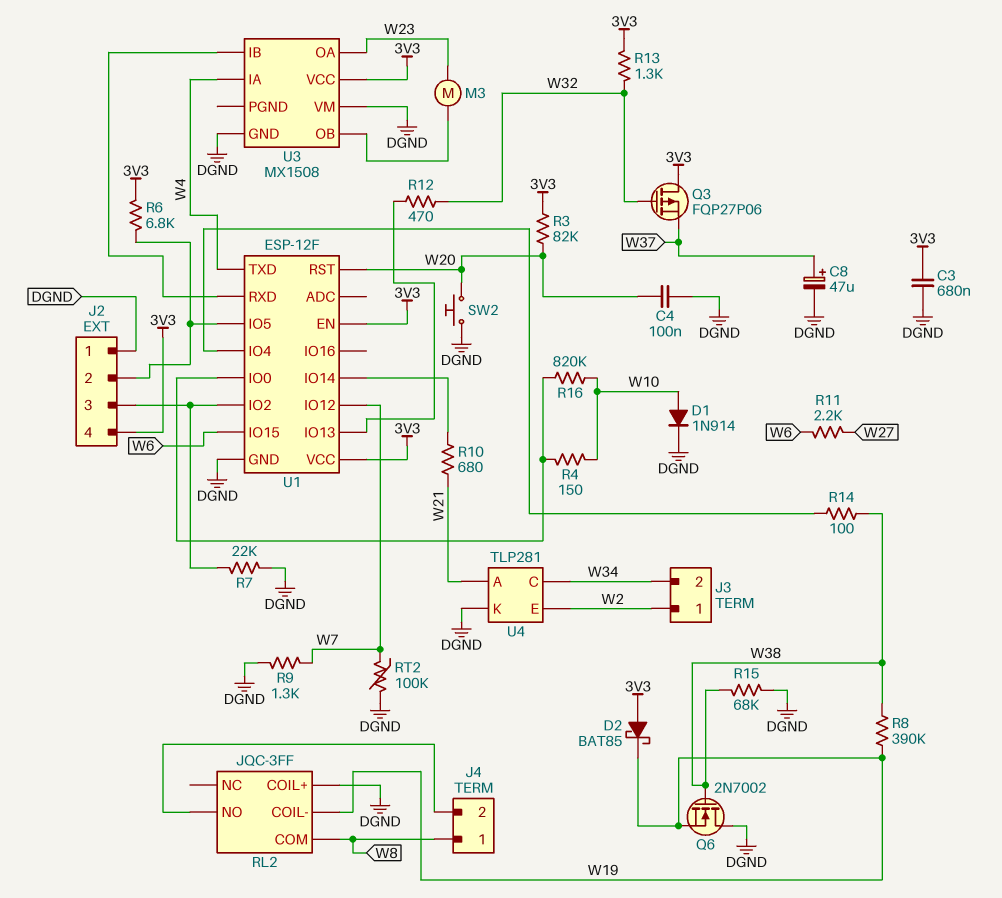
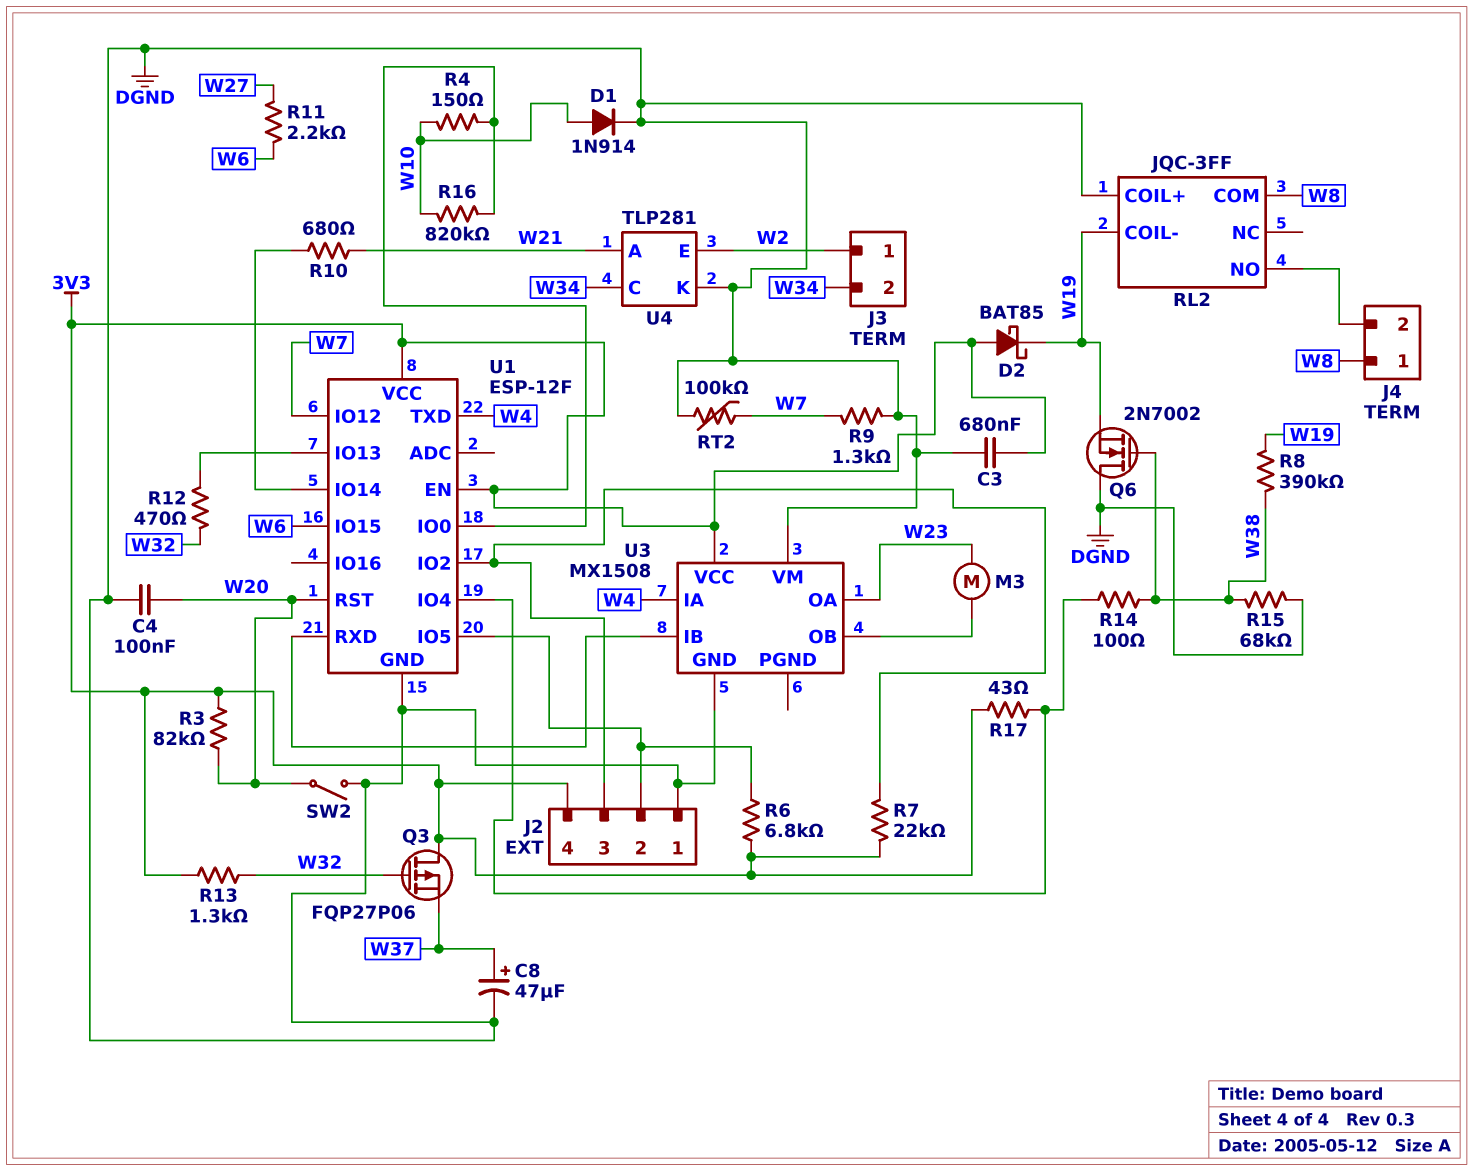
R7: 22k (DGND, J2/3) -> 22k (3V3, J2/3)
R17: none -> 43 (3V3, U1/IO4)
SW2: button (DGND, W20) -> switch (DGND, W20)

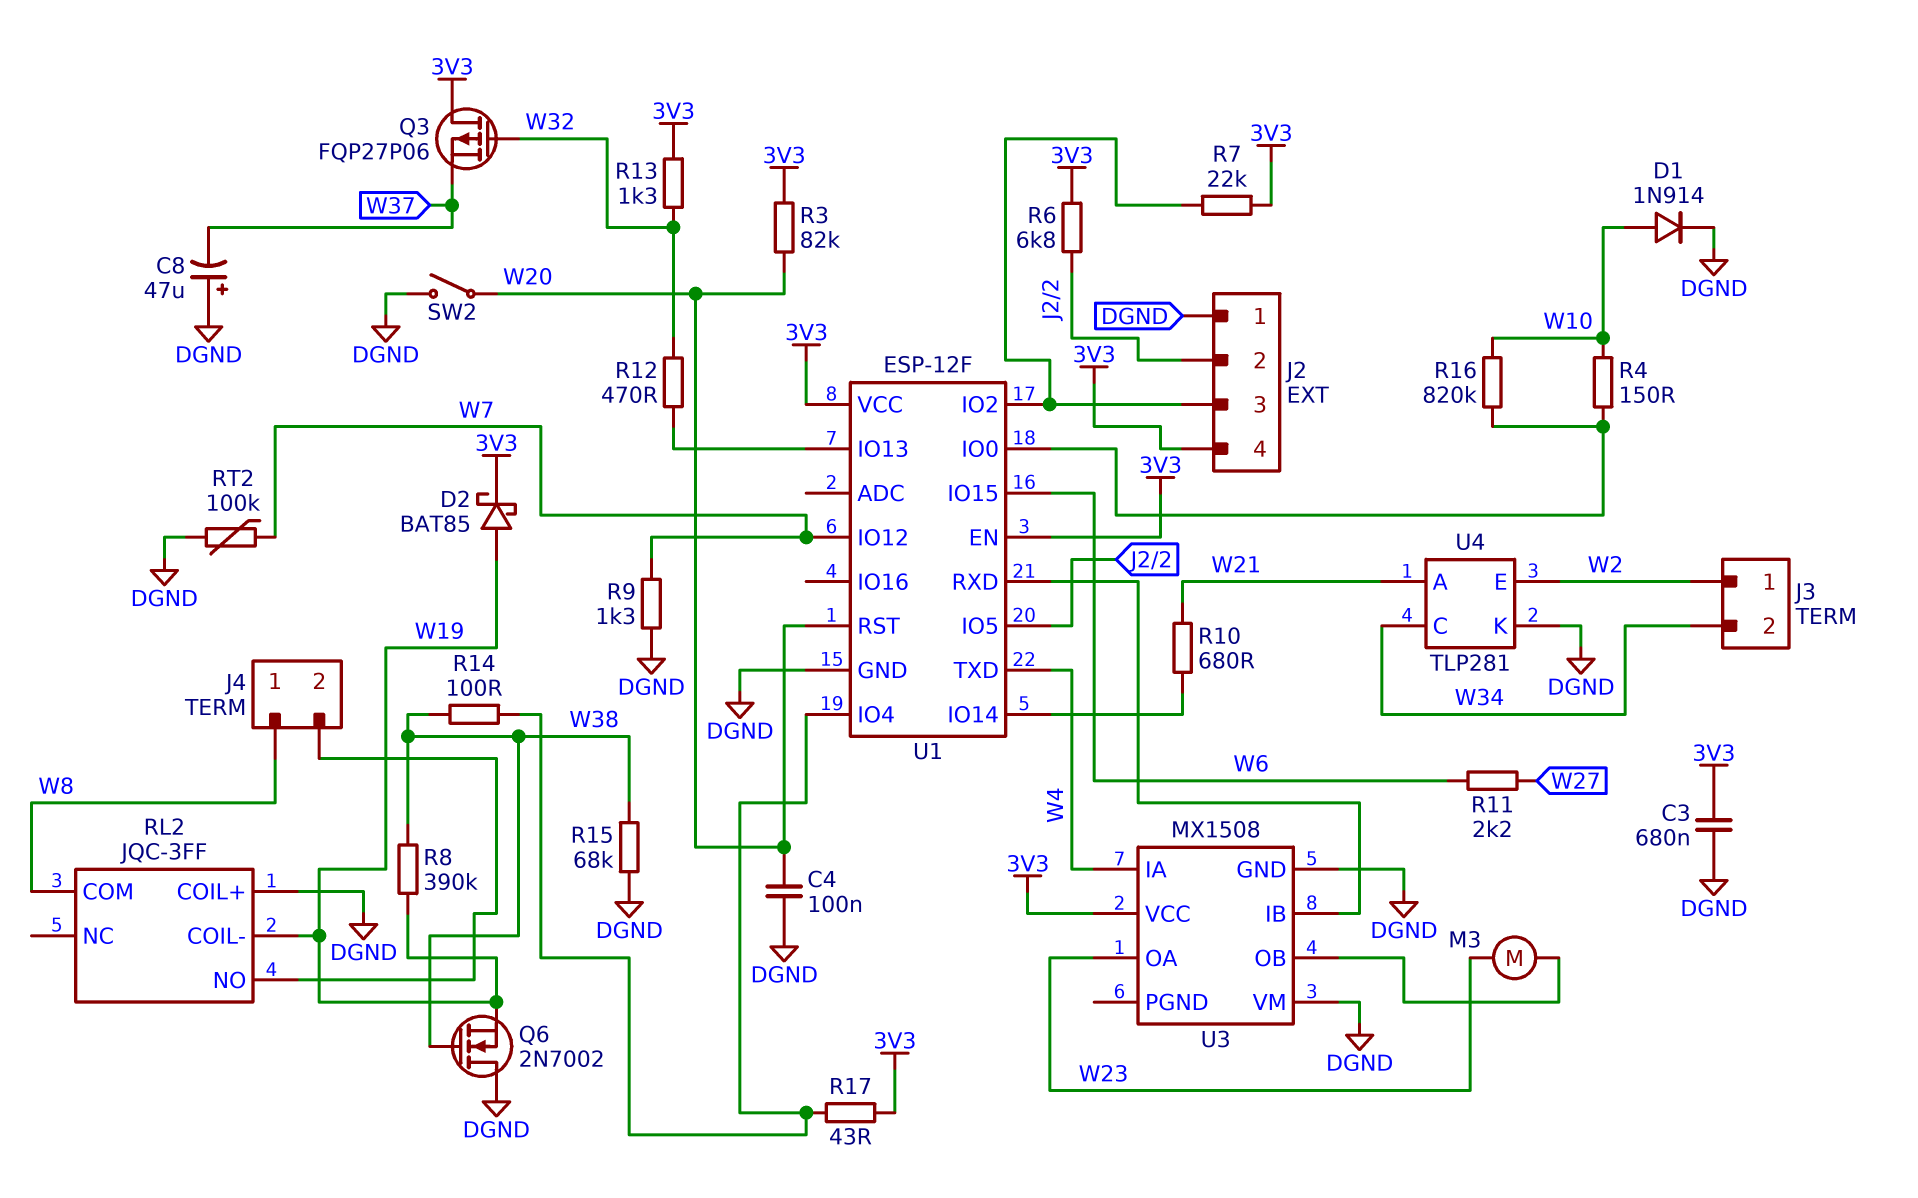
C8: 47uF (plus W37, minus DGND) -> 47uF (plus DGND, minus W37)
D2: schottky BAT85 (A 3V3, K W19) -> schottky BAT85 (A W19, K 3V3)

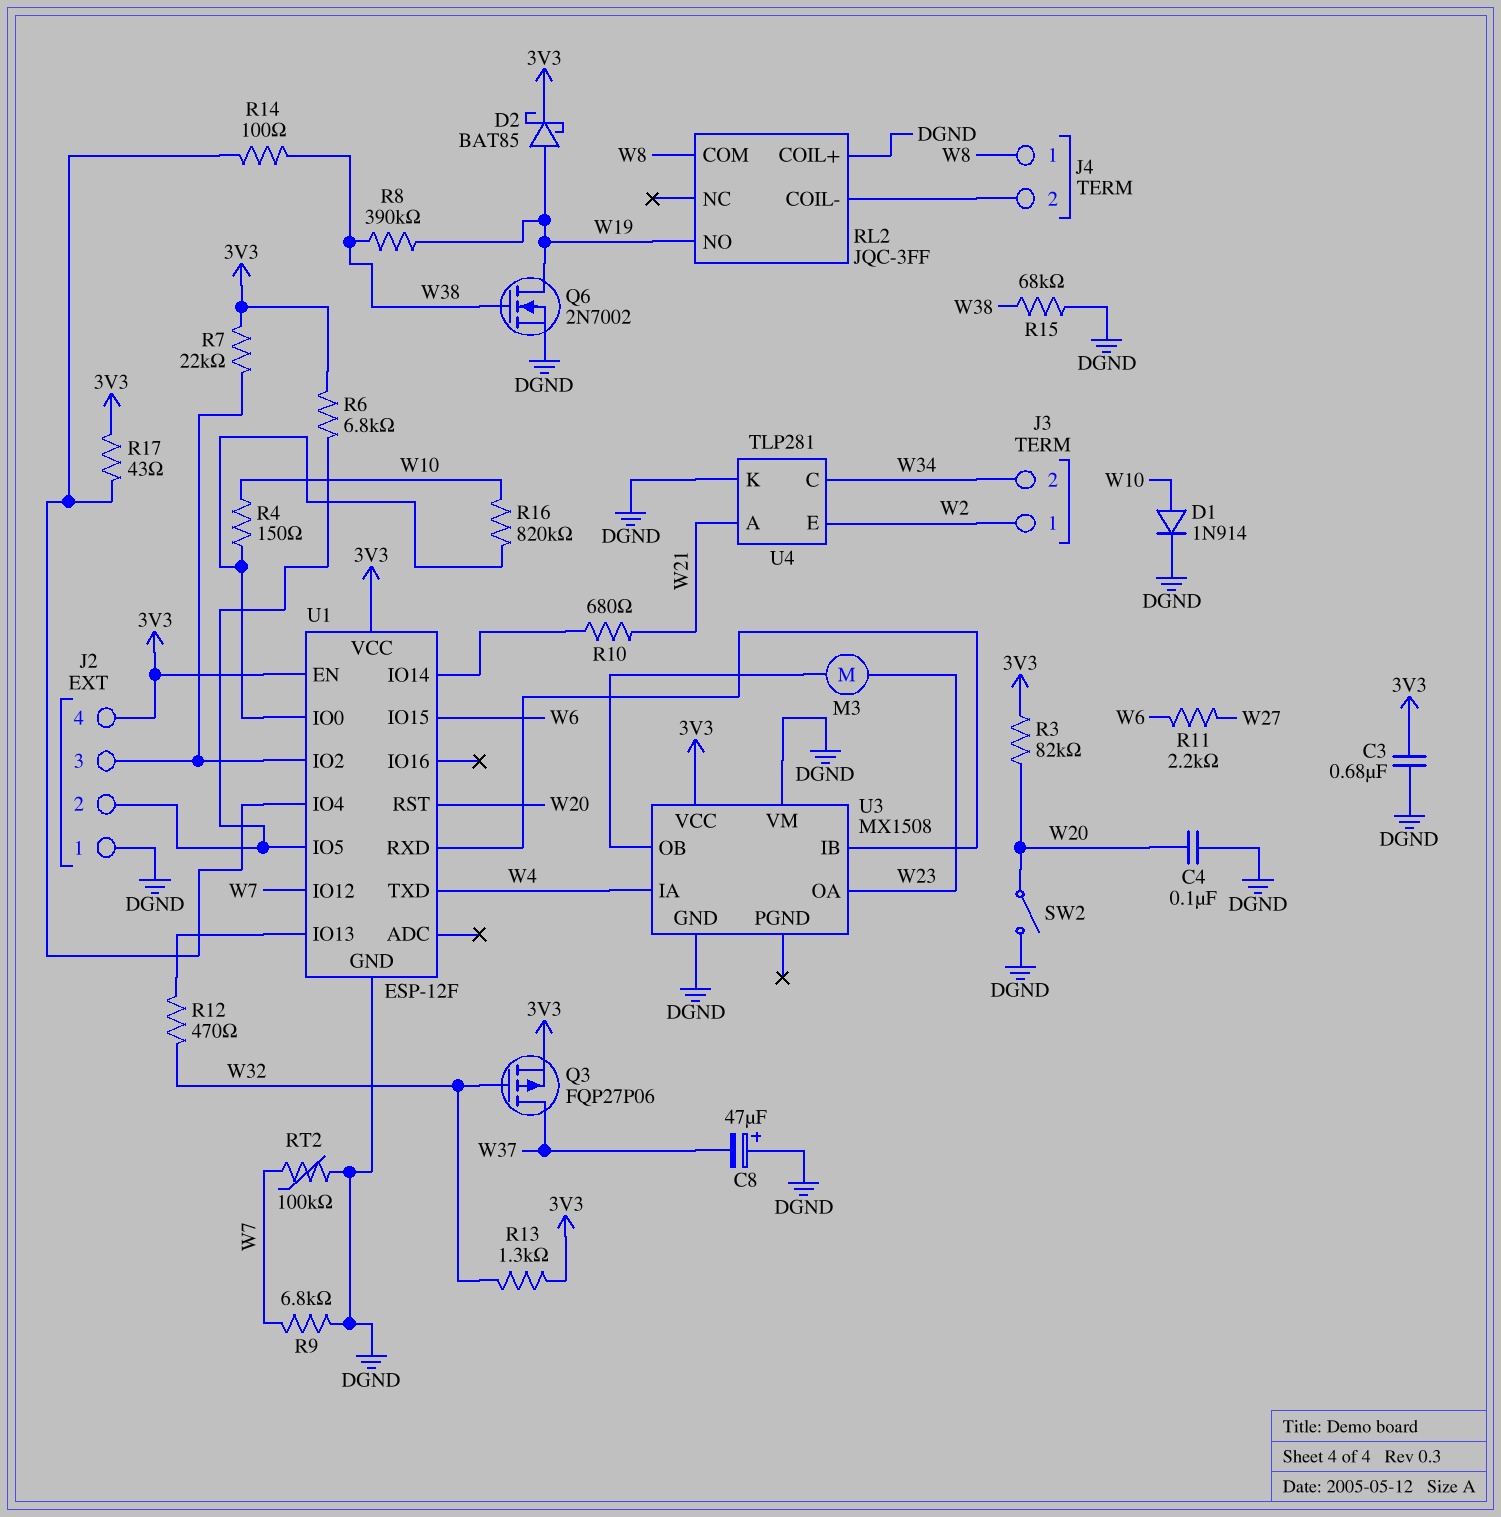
Q3: PMOS FQP27P06 (G W32, D 3V3, S W37) -> PMOS FQP27P06 (G W32, D W37, S 3V3)
Q6: NMOS 2N7002 (G W38, D DGND, S W19) -> NMOS 2N7002 (G W38, D W19, S DGND)
R9: 1.3k (DGND, W7) -> 6.8k (DGND, W7)
RL2 pin COIL-: W19 -> J4/2
RL2 pin NO: J4/2 -> W19

